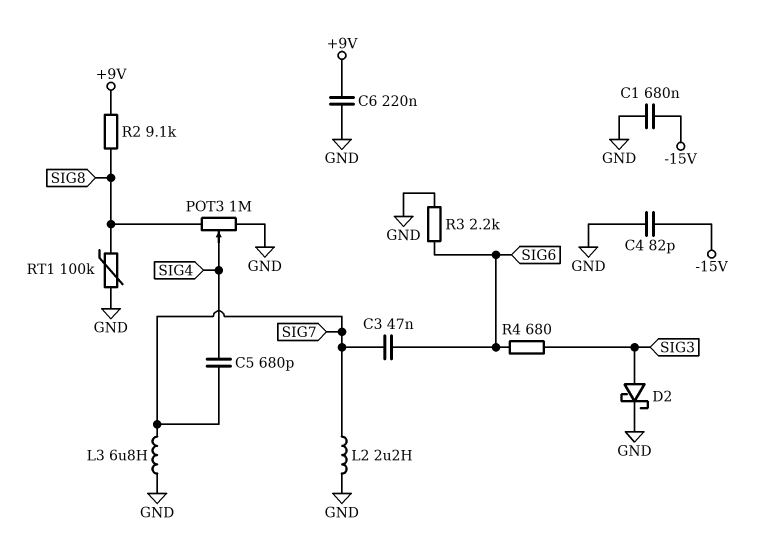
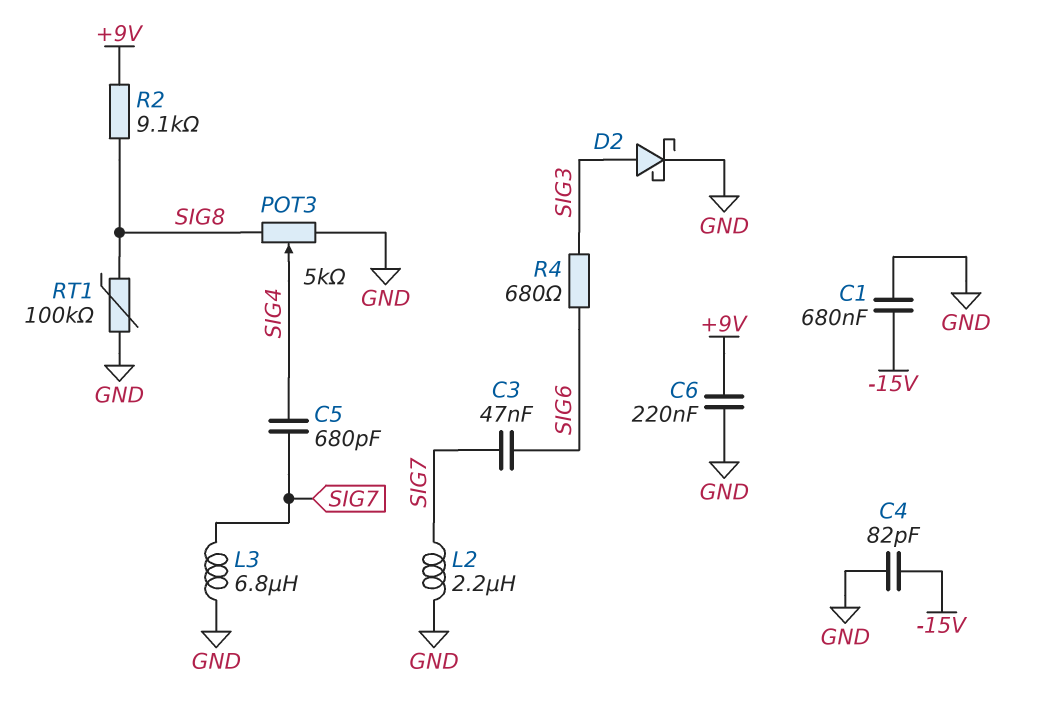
POT3: 1M (GND, SIG8, wiper SIG4) -> 5k (GND, SIG8, wiper SIG4)
R3: 2.2k (GND, SIG6) -> none

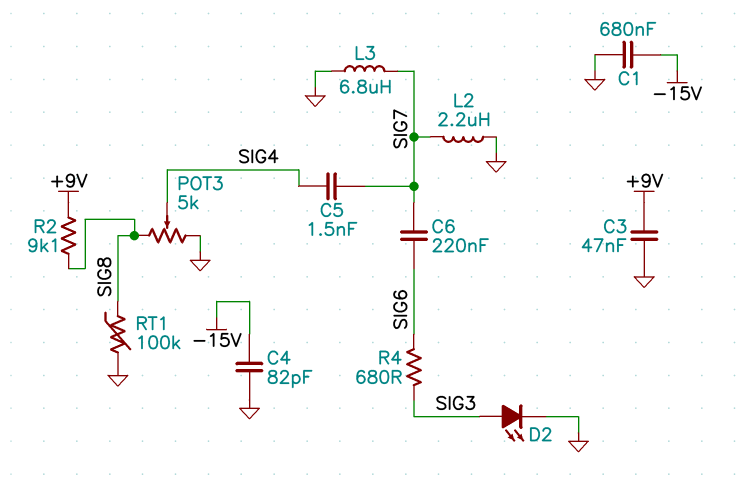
C3: 47nF (SIG6, SIG7) -> 47nF (+9V, GND)
C5: 680pF (SIG4, SIG7) -> 1.5nF (SIG4, SIG7)
C6: 220nF (+9V, GND) -> 220nF (SIG6, SIG7)
D2: schottky (A SIG3, K GND) -> LED (A SIG3, K GND)

